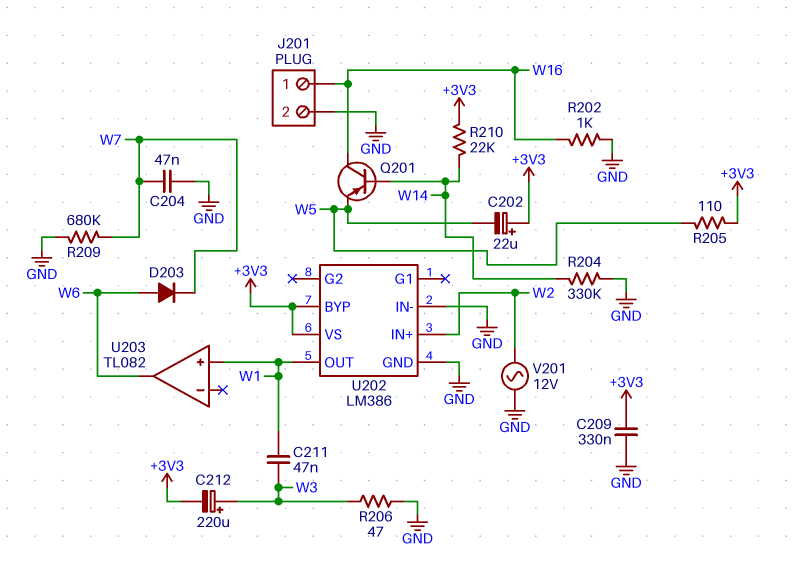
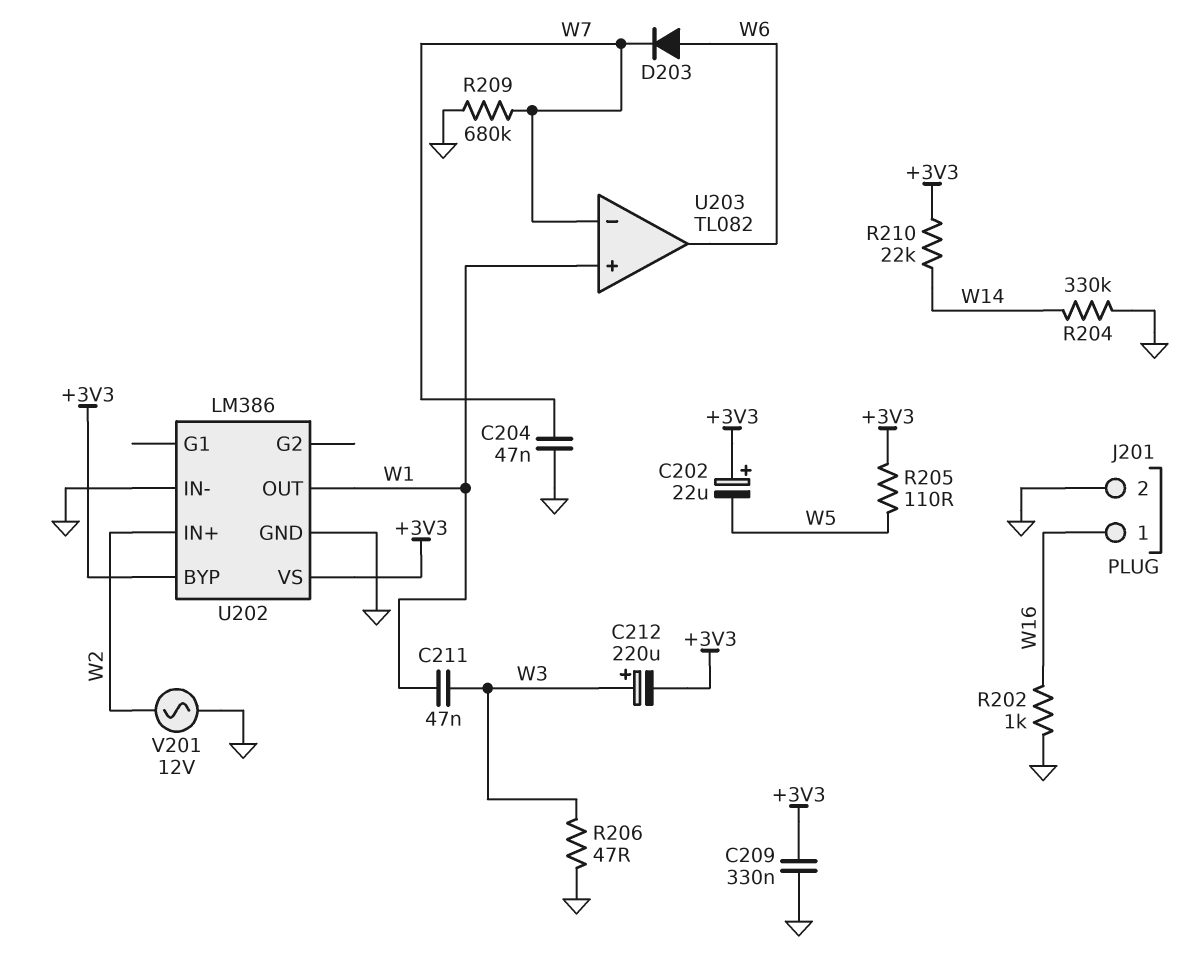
Q201: PNP (B W14, C W16, E W5) -> none
U203 pin in-: none -> W7

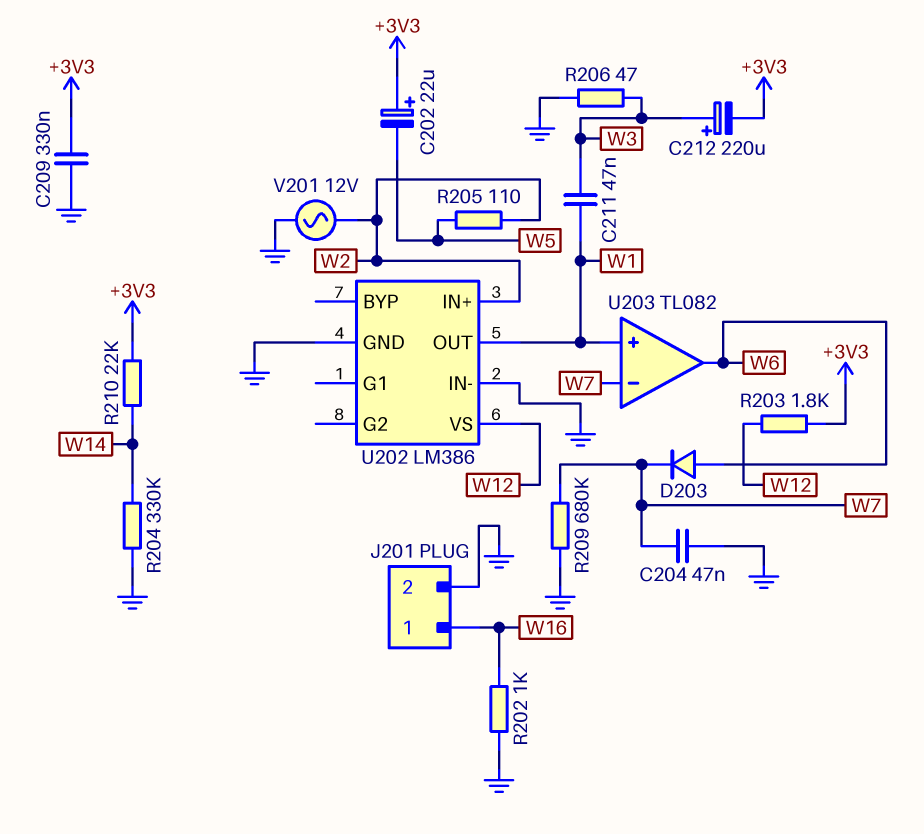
R203: none -> 1.8k (+3V3, W12)
R205: 110 (+3V3, W5) -> 110 (W2, W5)
U202 pin BYP: +3V3 -> none
U202 pin VS: +3V3 -> W12

